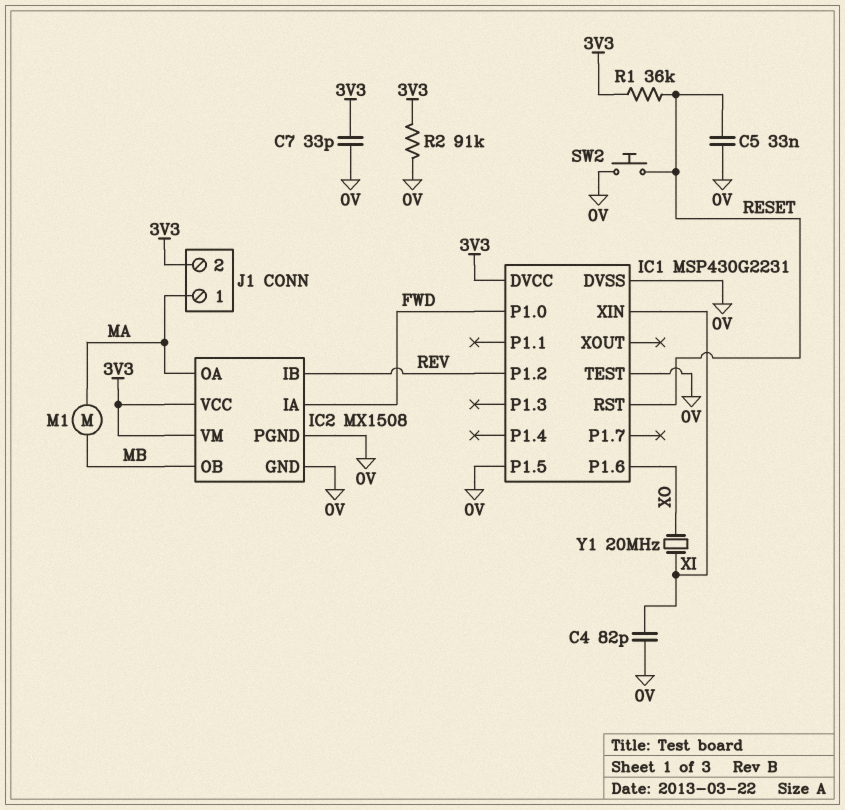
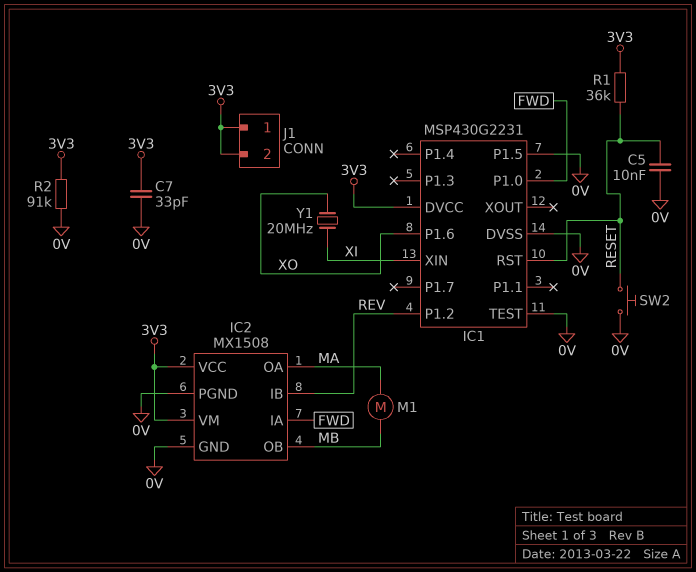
C4: 82pF (0V, XI) -> none
C5: 33nF (0V, RESET) -> 10nF (0V, RESET)
J1 pin 1: MA -> 3V3

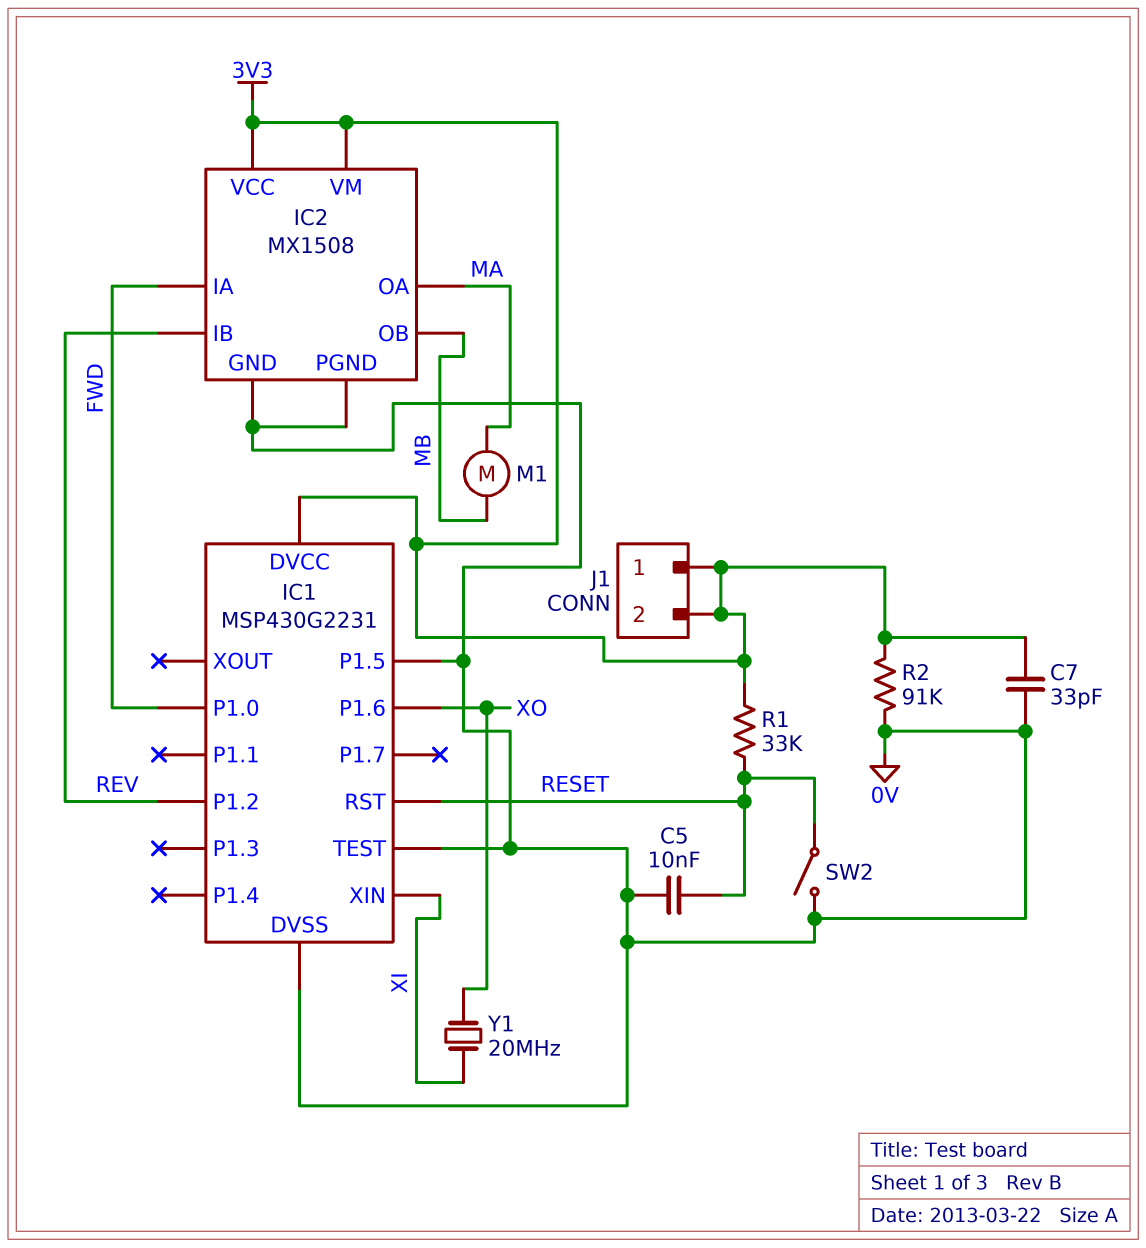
R1: 36k (3V3, RESET) -> 33k (3V3, RESET)
SW2: button (0V, RESET) -> switch (0V, RESET)

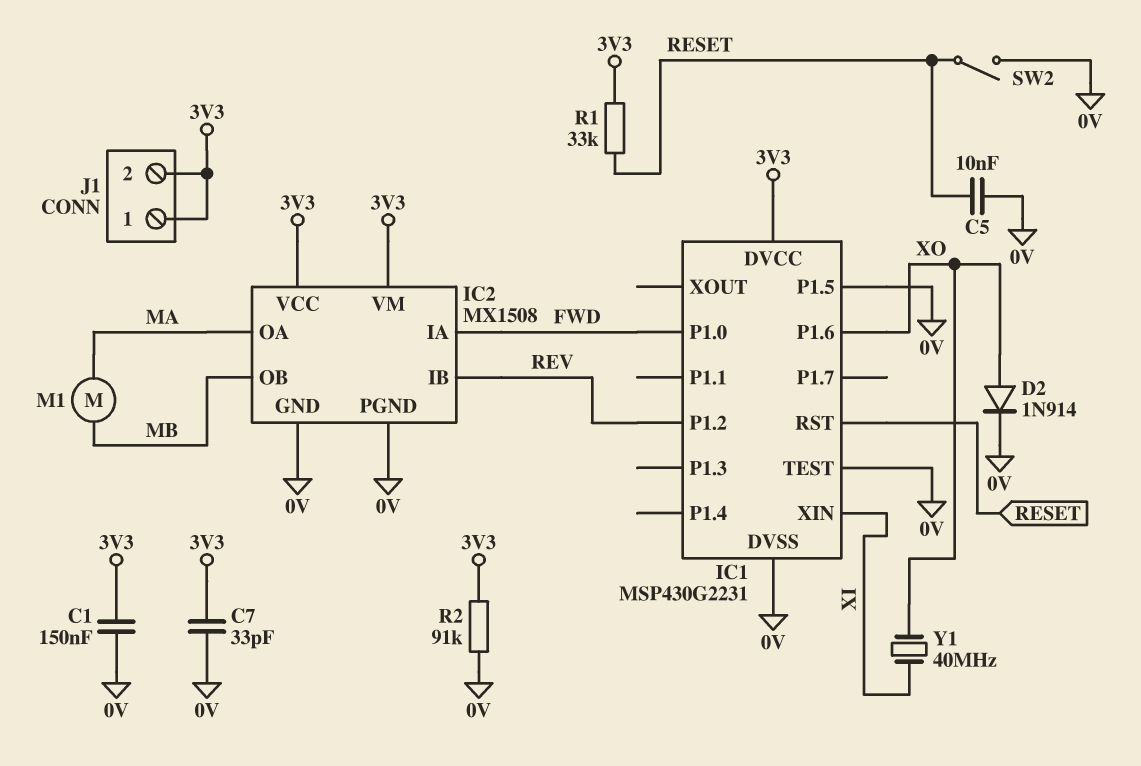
C1: none -> 150nF (0V, 3V3)
D2: none -> diode 1N914 (A XO, K 0V)
Y1: 20MHz (XI, XO) -> 40MHz (XI, XO)

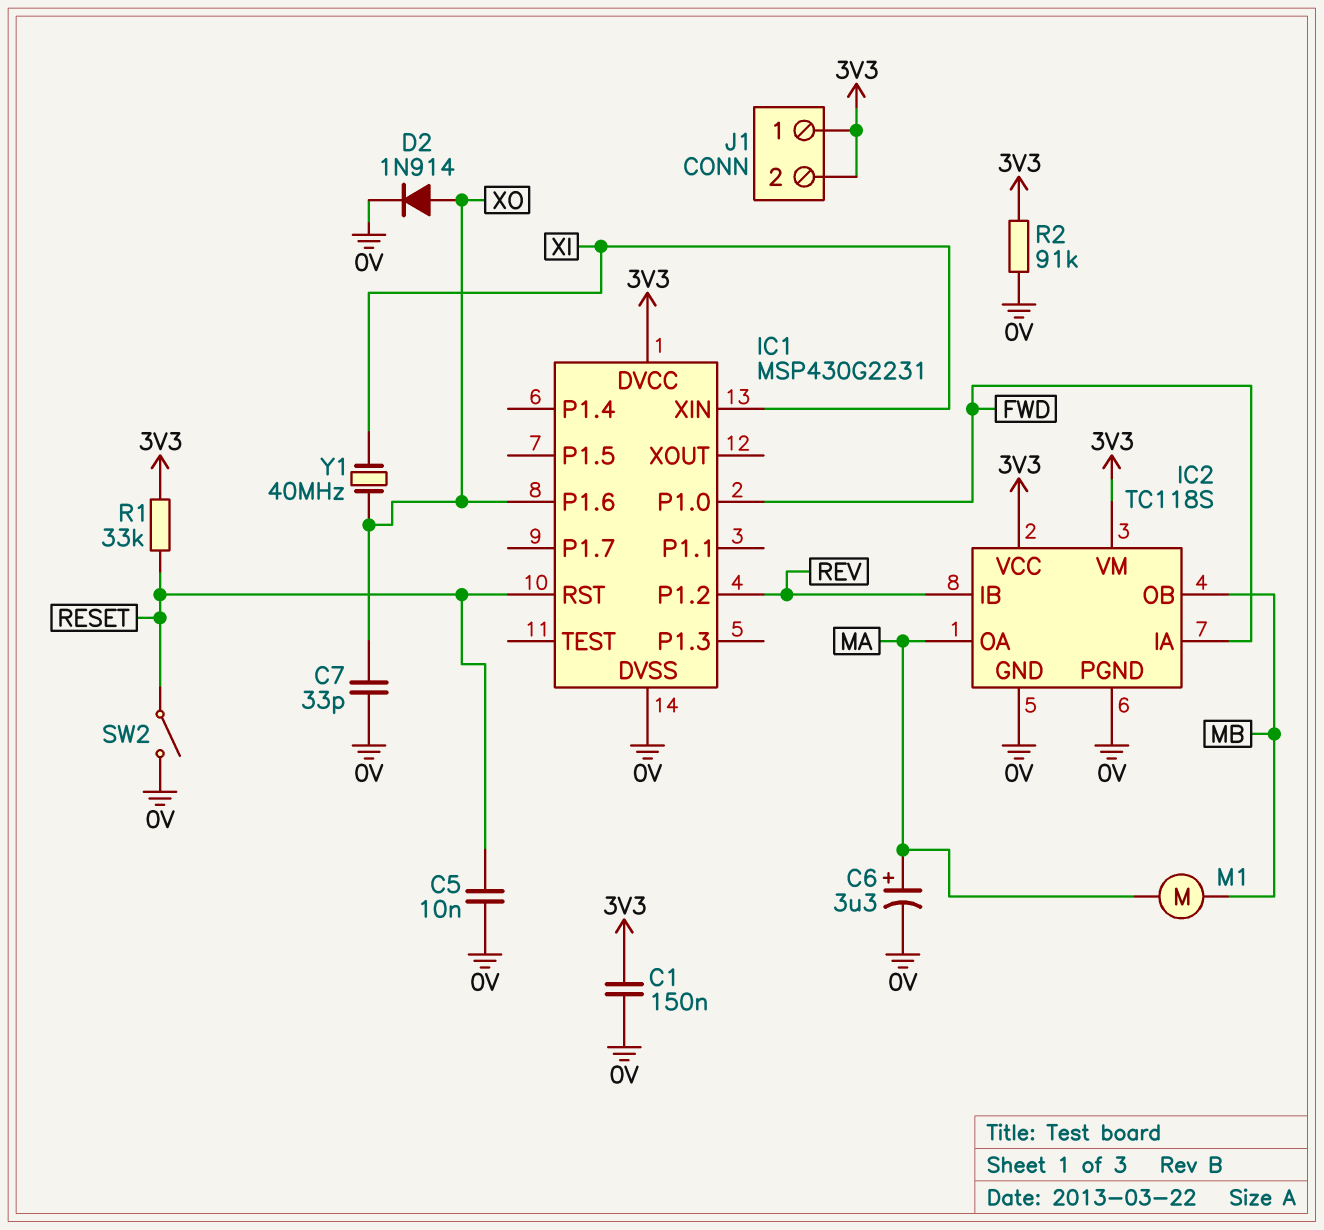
C6: none -> 3.3uF (plus MA, minus 0V)
C7: 33pF (0V, 3V3) -> 33pF (0V, XO)
IC1 pin P1.5: 0V -> none
IC1 pin TEST: 0V -> none
IC2: MX1508 -> TC118S

